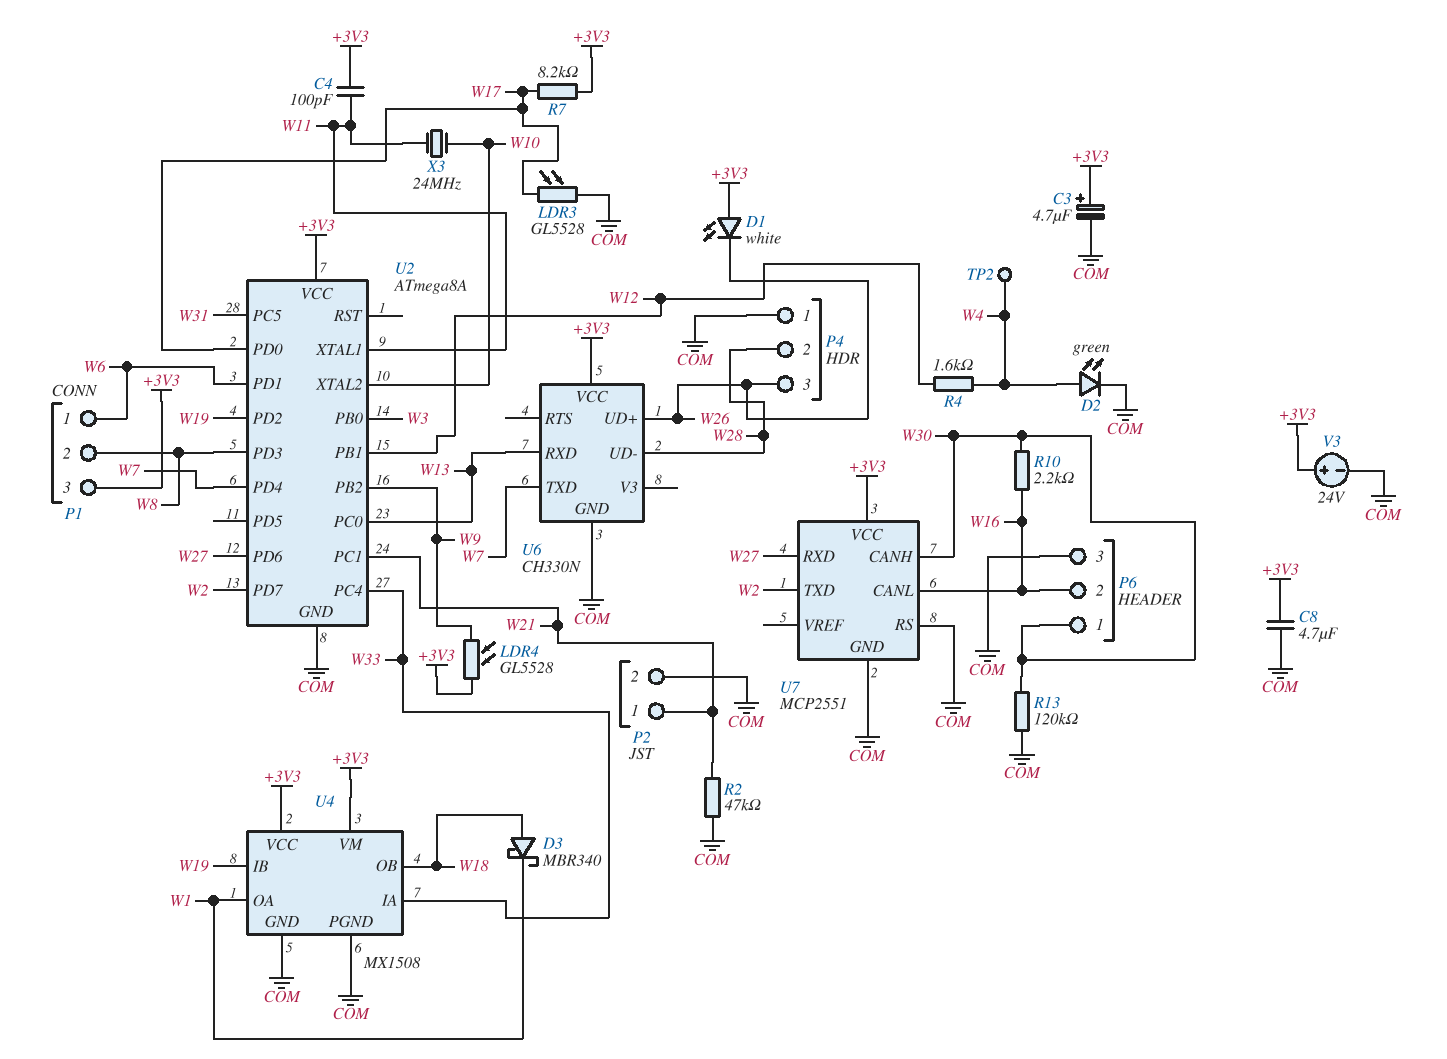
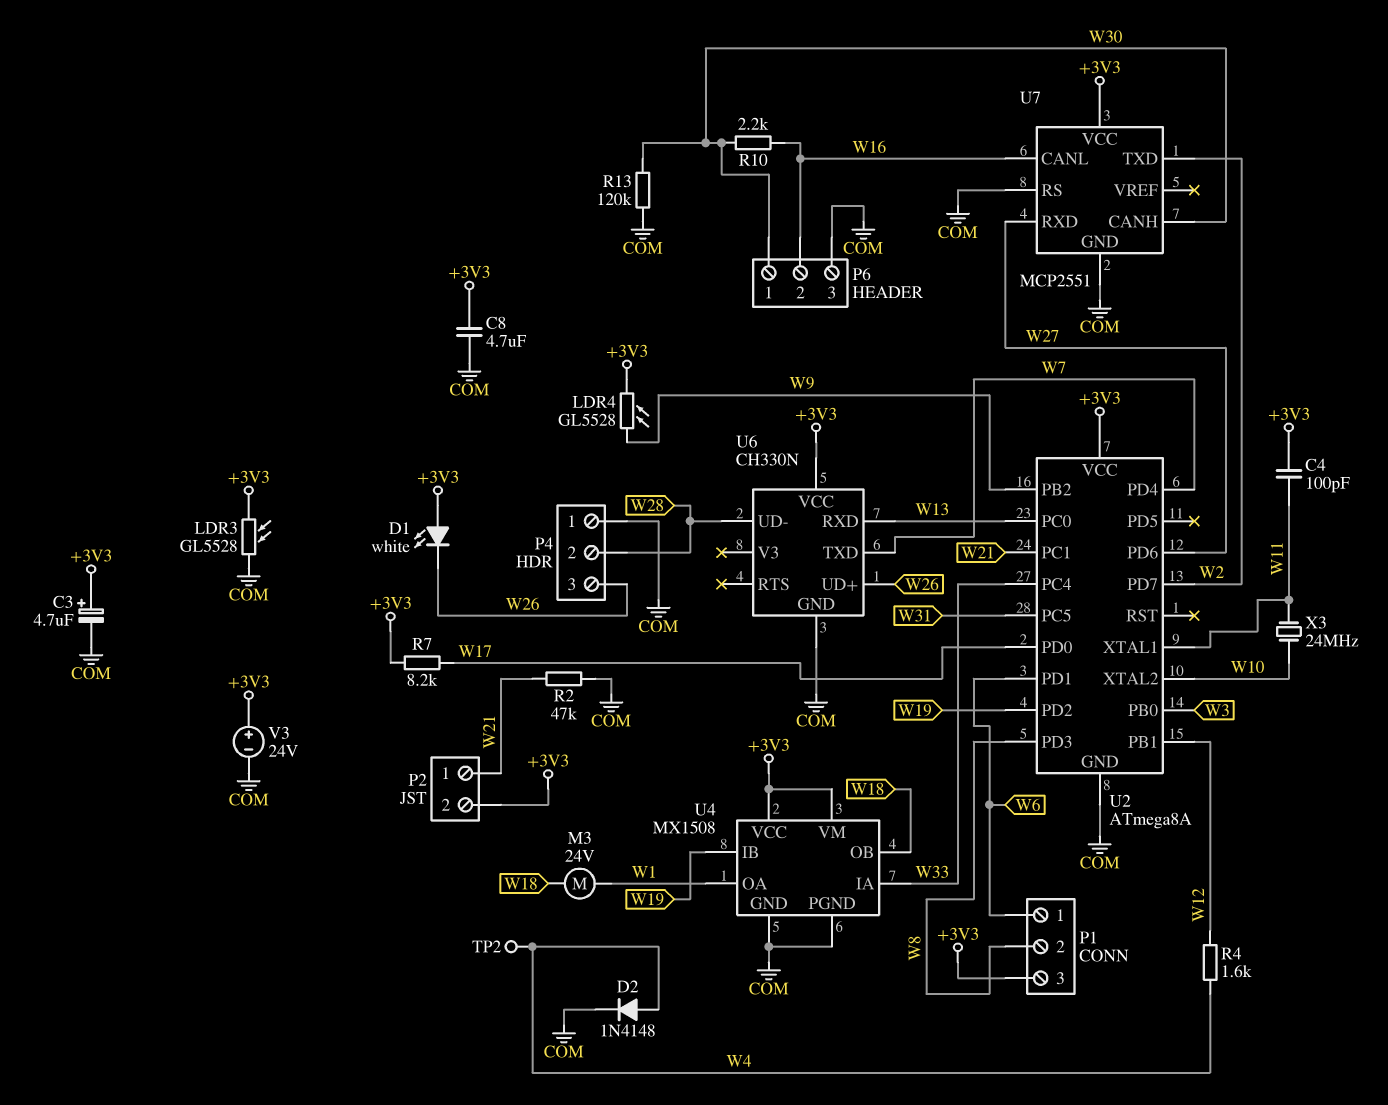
D2: LED green (A W4, K COM) -> diode 1N4148 (A W4, K COM)
D3: schottky MBR340 (A W18, K W1) -> none
LDR3: GL5528 (COM, W17) -> GL5528 (+3V3, COM)
M3: none -> motor 24V (W1, W18)
P2 pin 2: COM -> +3V3

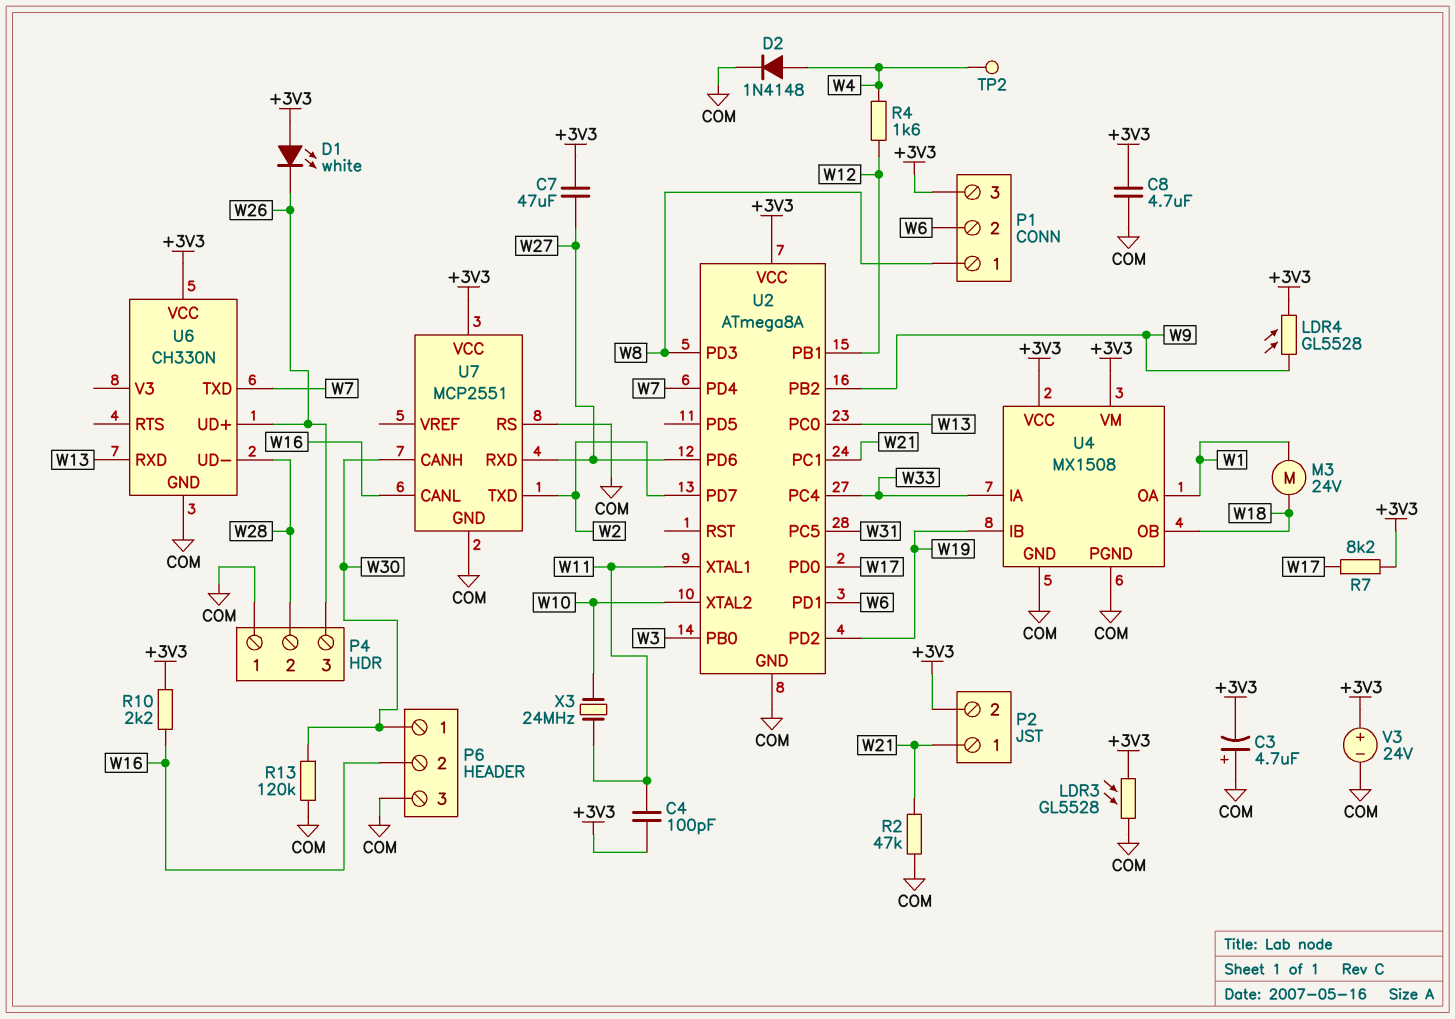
C3: 4.7uF (plus +3V3, minus COM) -> 4.7uF (plus COM, minus +3V3)
C7: none -> 47uF (+3V3, W27)
P1 pin 1: W6 -> W8
P1 pin 2: W8 -> W6
R10: 2.2k (W16, W30) -> 2.2k (+3V3, W16)

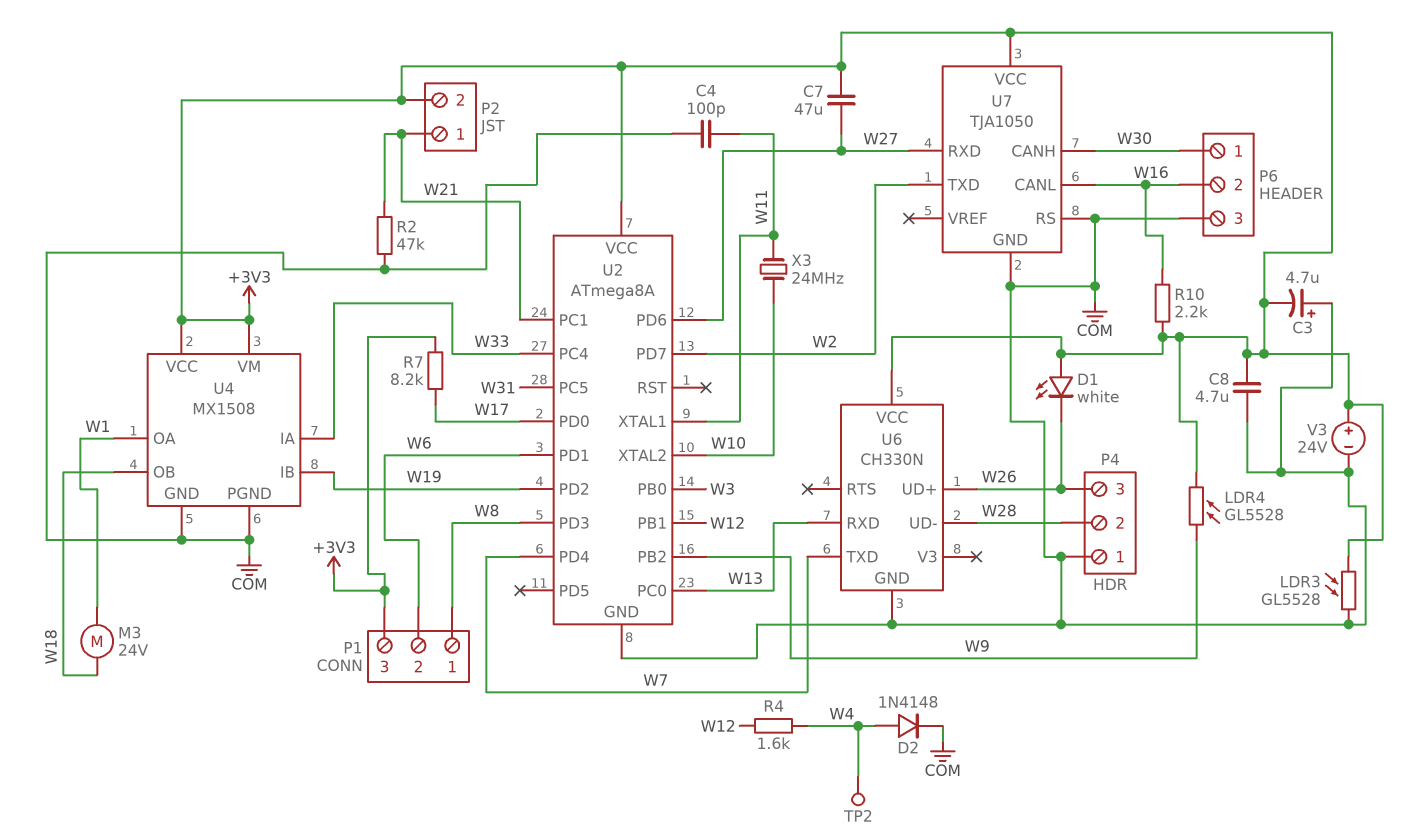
C4: 100pF (+3V3, W11) -> 100pF (COM, W11)
R13: 120k (COM, W30) -> none
U7: MCP2551 -> TJA1050

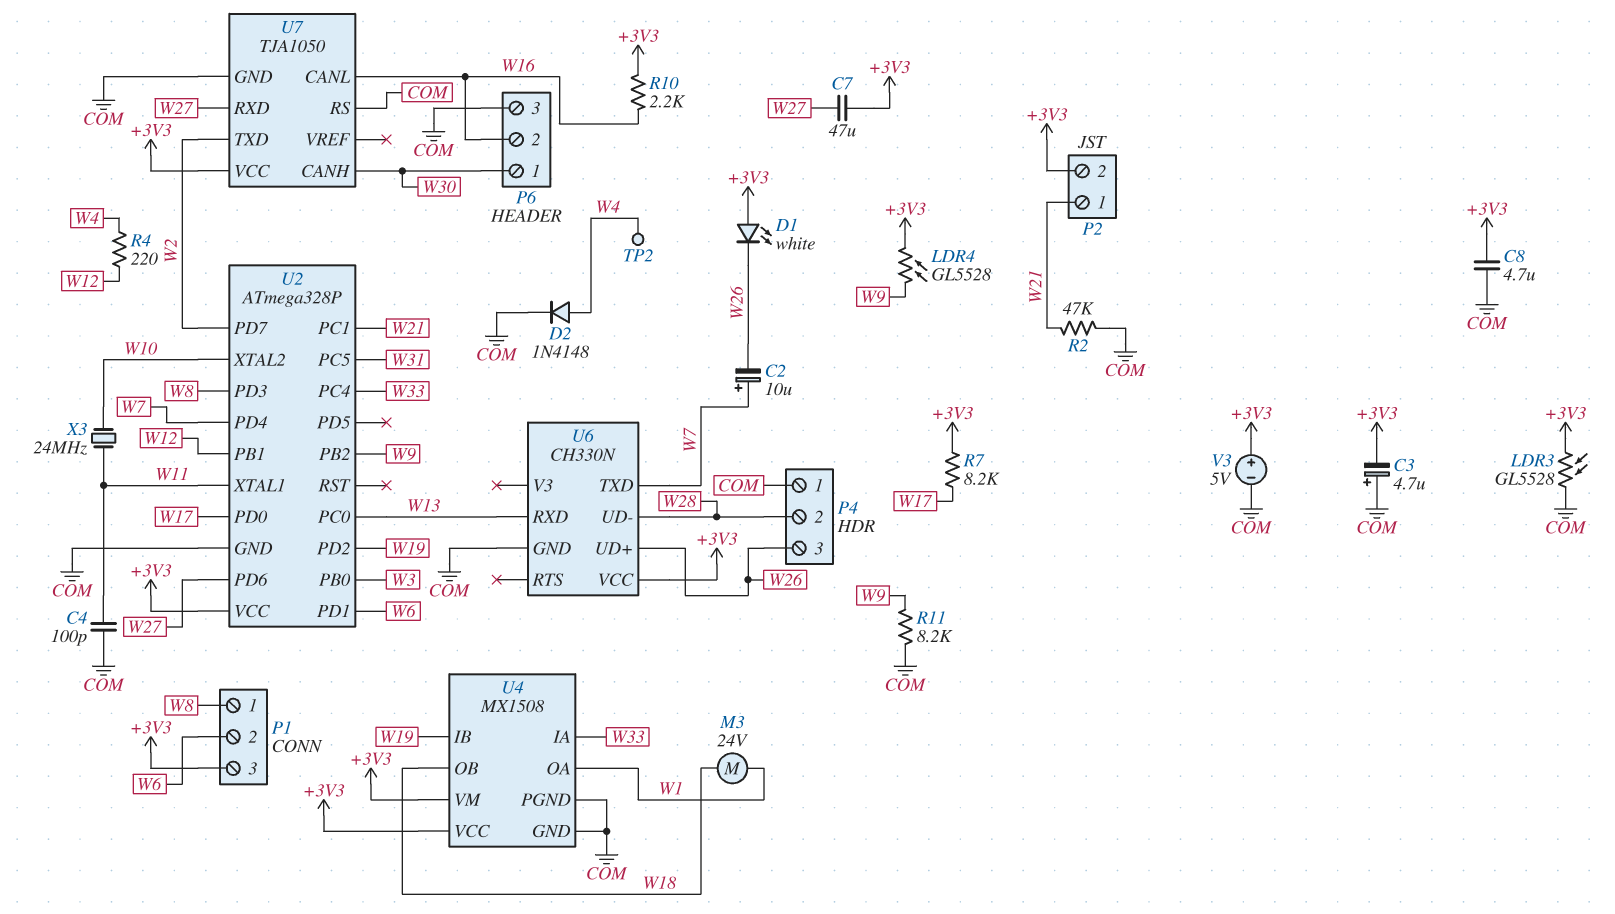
C2: none -> 10uF (plus W7, minus W26)
R4: 1.6k (W4, W12) -> 220 (W4, W12)
R11: none -> 8.2k (COM, W9)
U2: ATmega8A -> ATmega328P
V3: 24V (plus +3V3, minus COM) -> 5V (plus +3V3, minus COM)

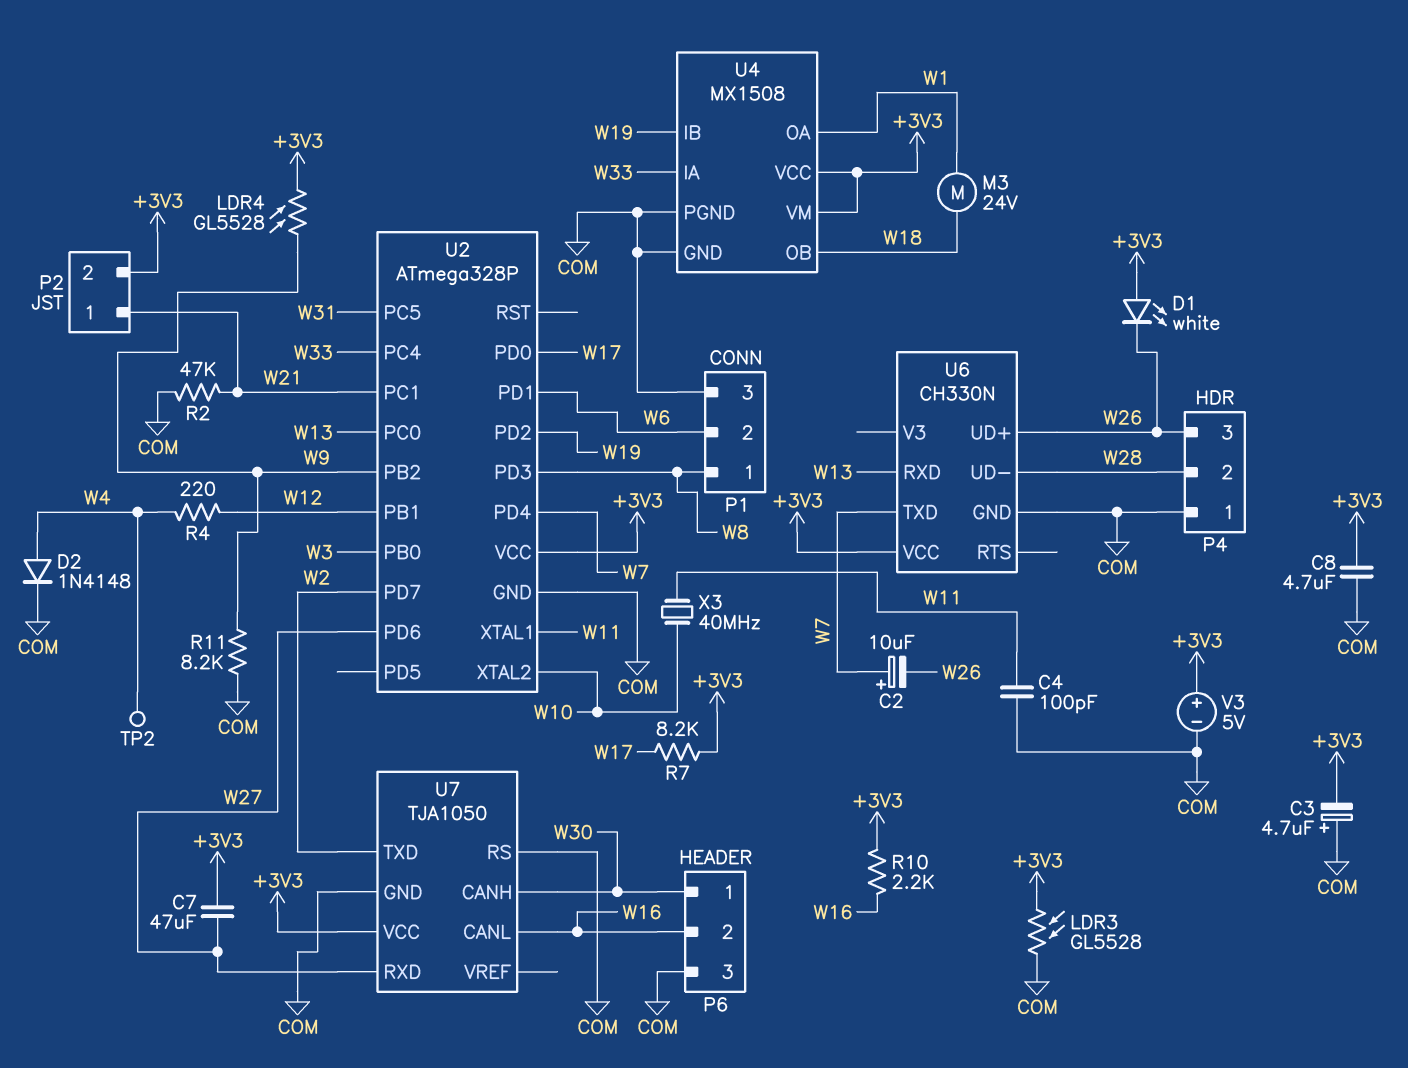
P1 pin 3: +3V3 -> COM
X3: 24MHz (W10, W11) -> 40MHz (W10, W11)

